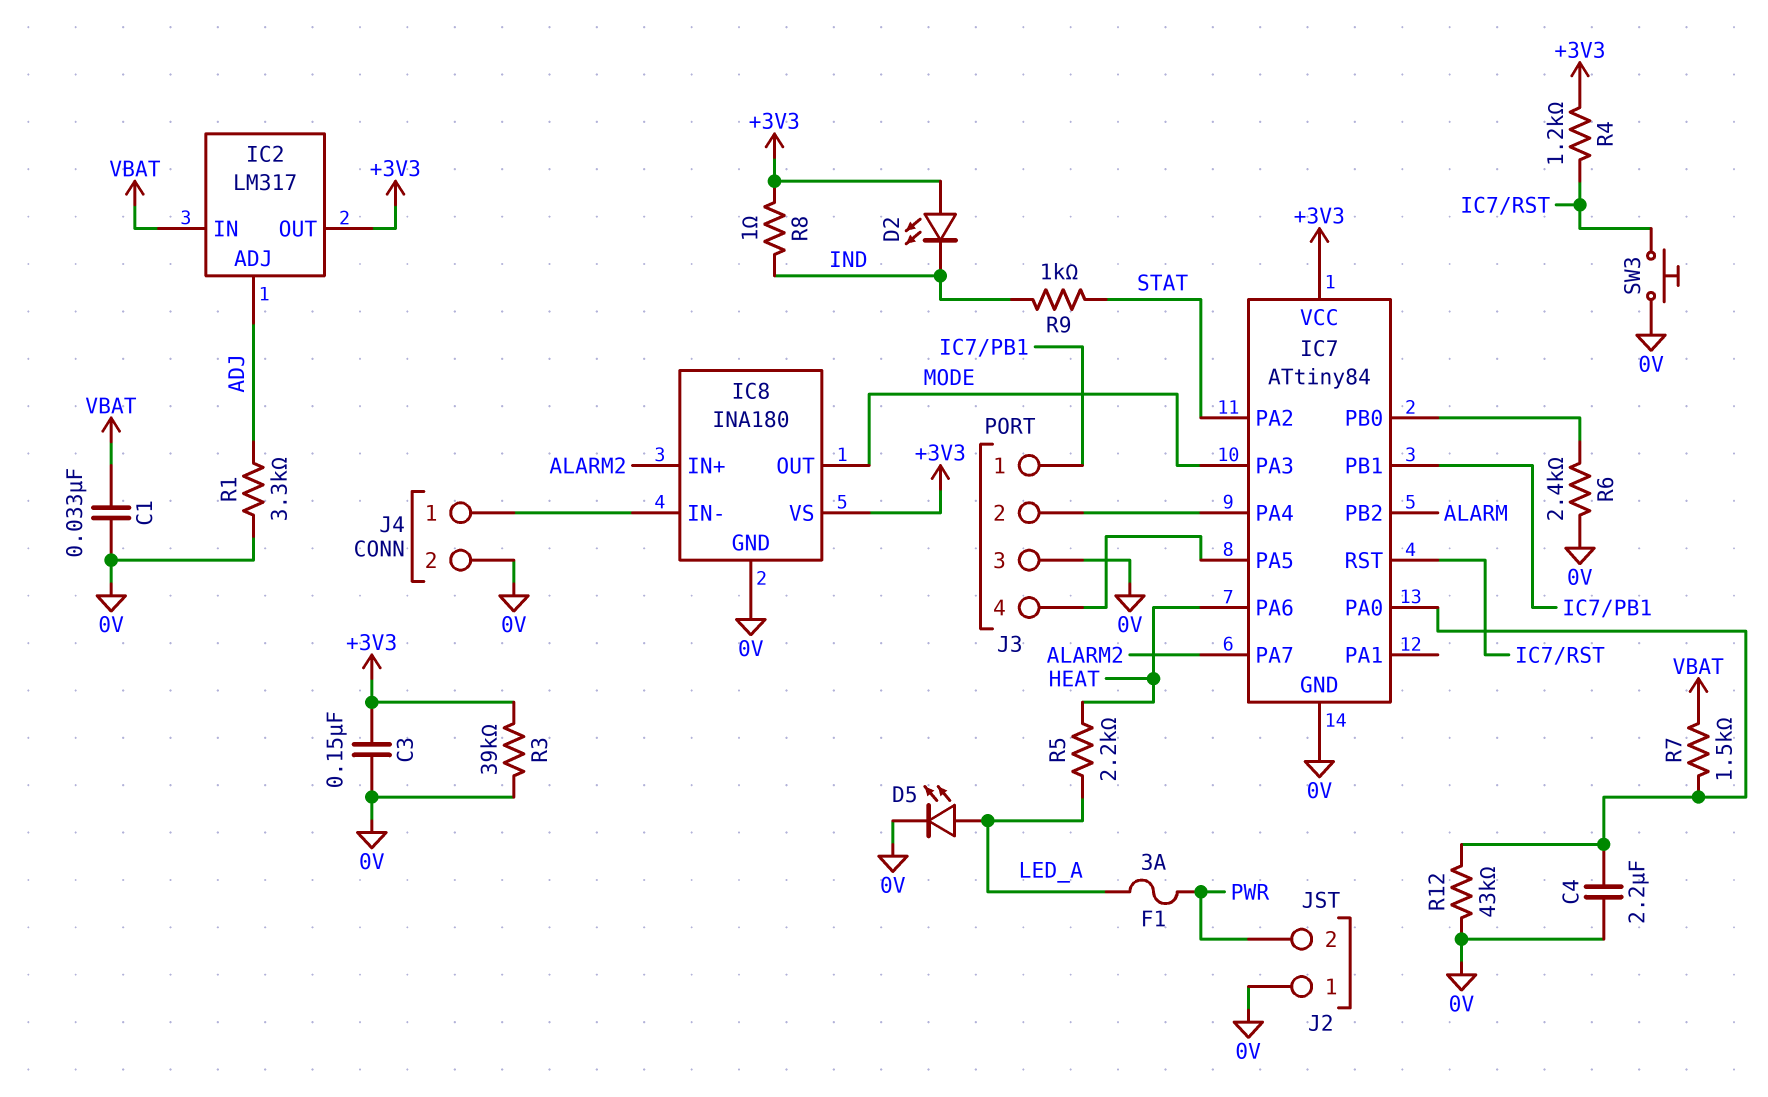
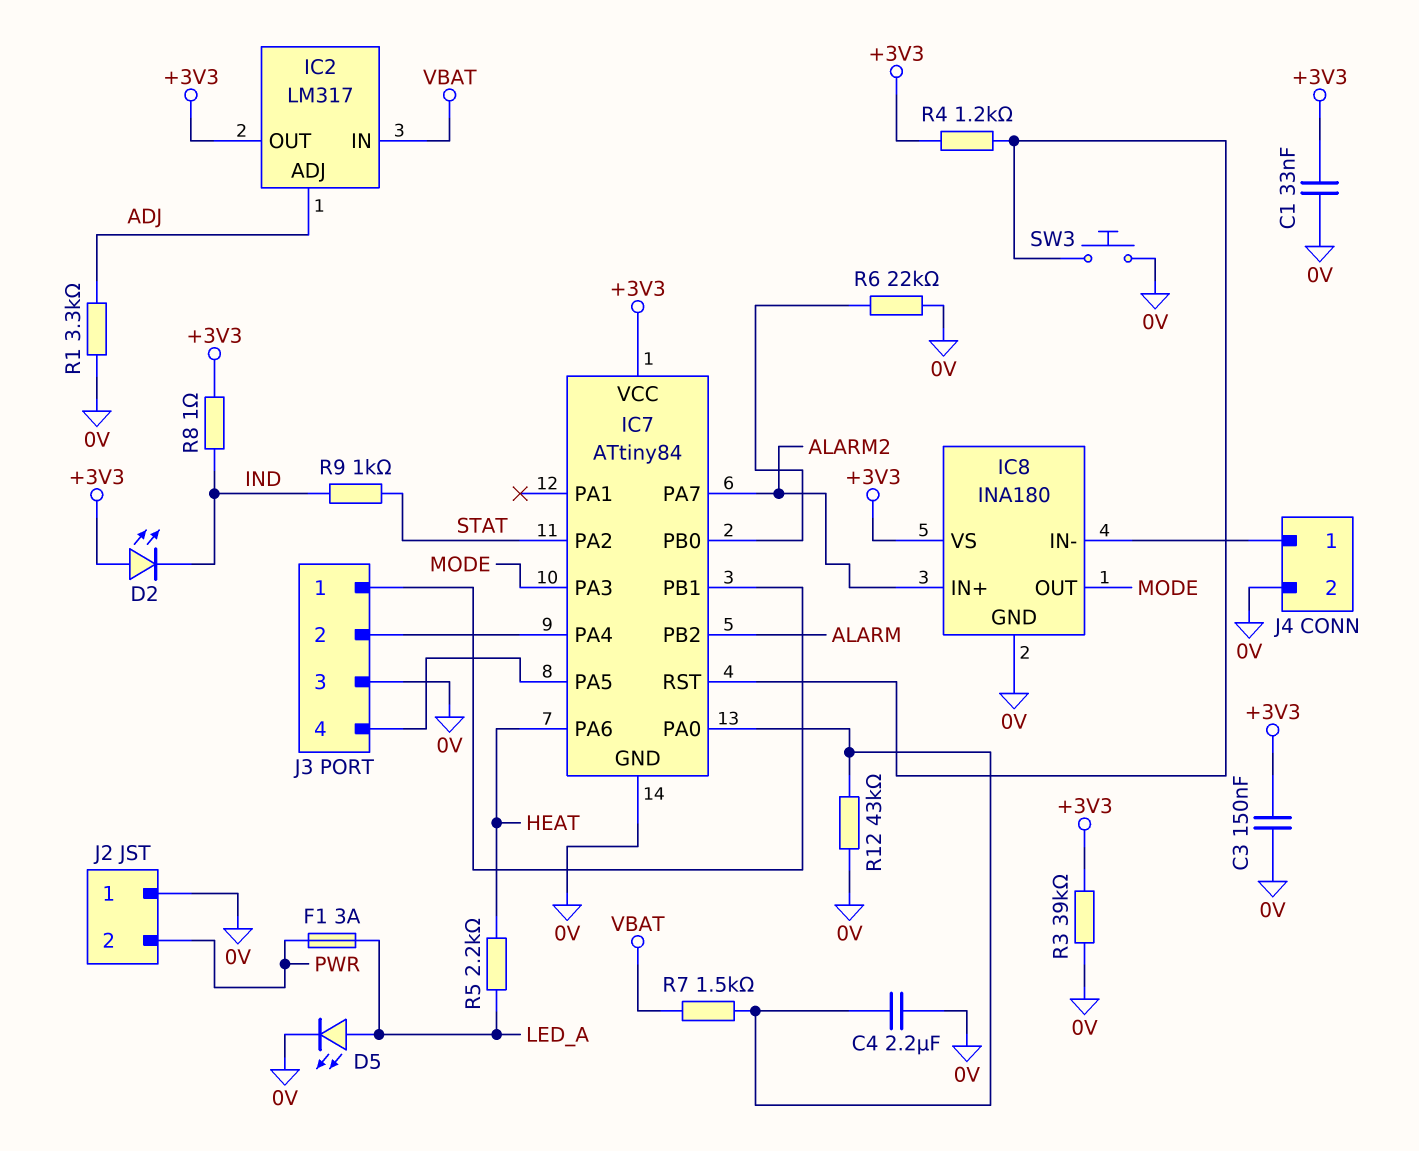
C1: 33nF (0V, VBAT) -> 33nF (+3V3, 0V)
R6: 2.4k (0V, IC7/PB0) -> 22k (0V, IC7/PB0)

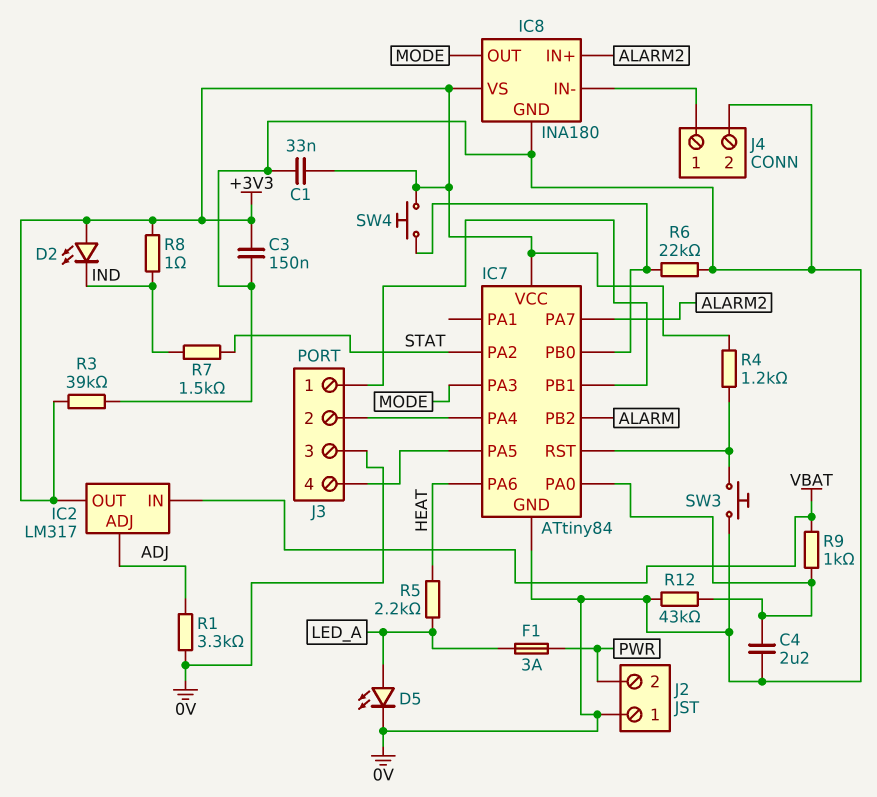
R7: 1.5k (IC7/PA0, VBAT) -> 1.5k (IND, STAT)
R9: 1k (IND, STAT) -> 1k (IC7/PA0, VBAT)
SW4: none -> button (+3V3, IC7/PB0)

